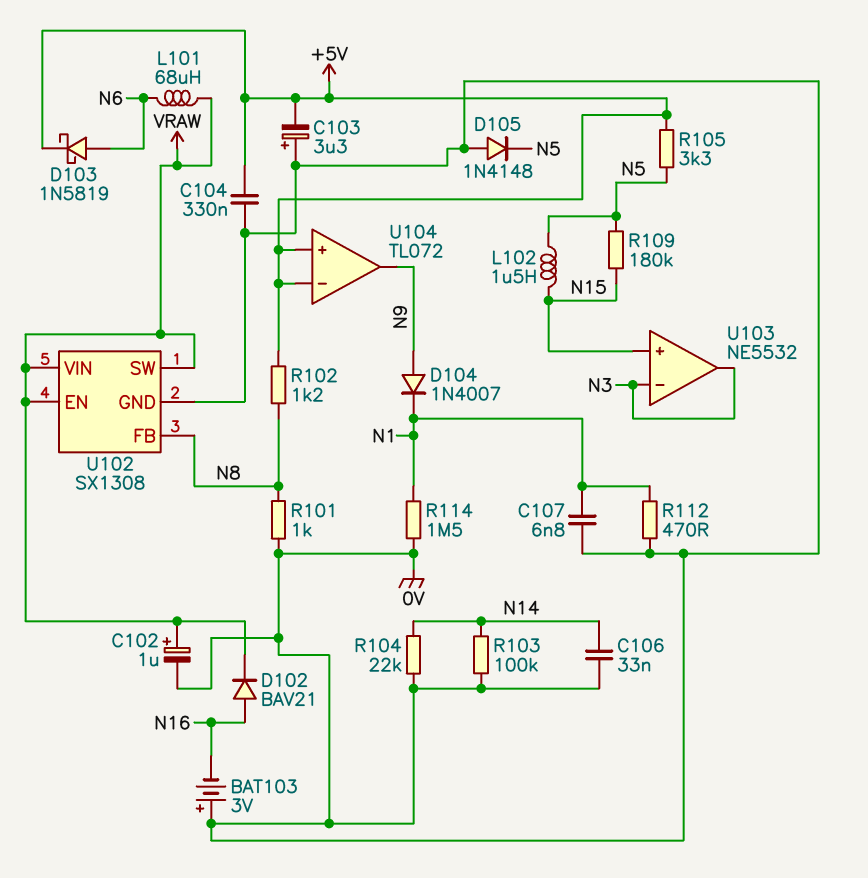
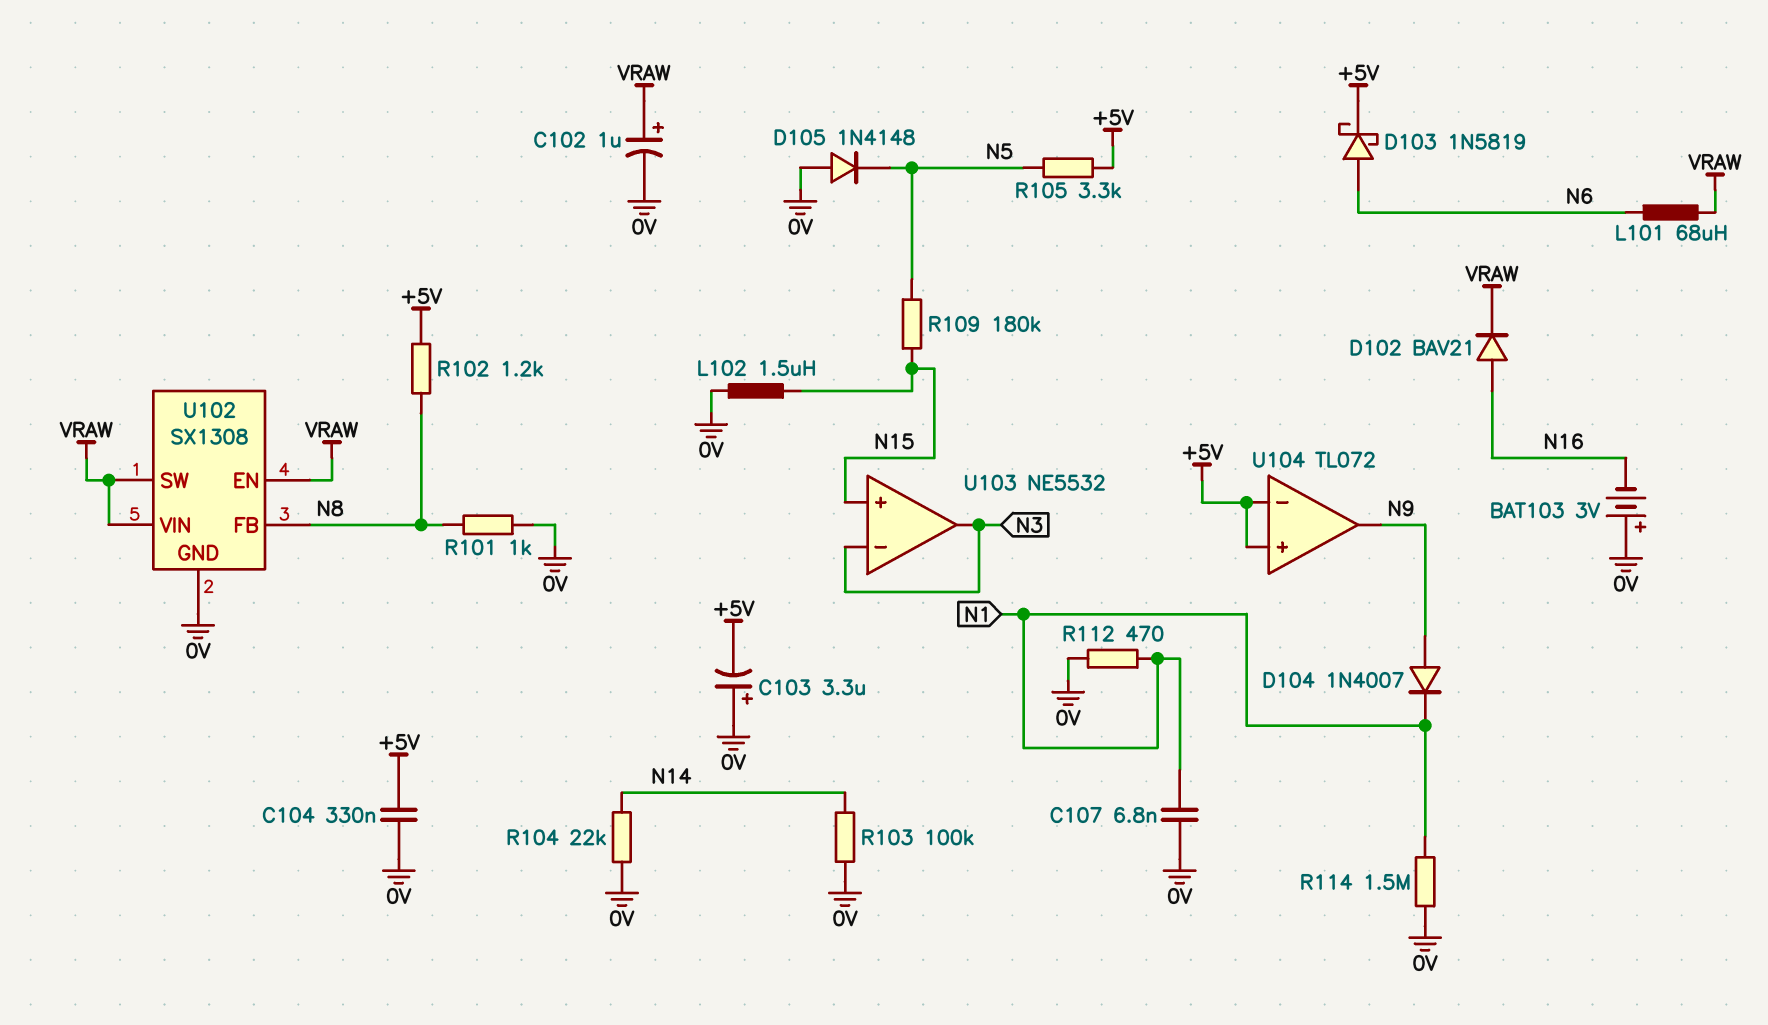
C106: 33nF (0V, N14) -> none
L102: 1.5uH (N5, N15) -> 1.5uH (0V, N15)

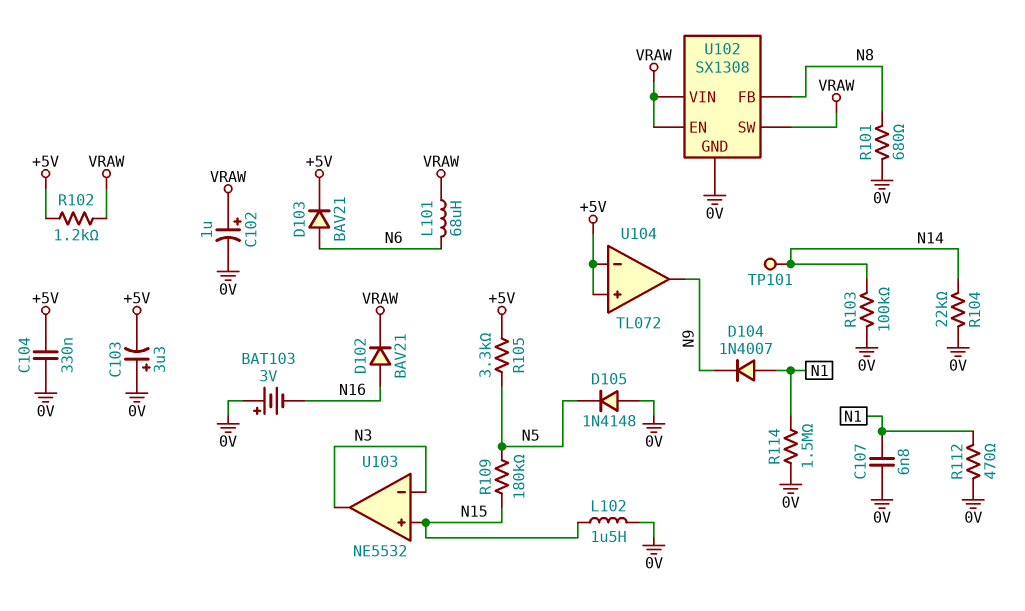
D103: schottky 1N5819 (A N6, K +5V) -> diode BAV21 (A N6, K +5V)
D104: diode 1N4007 (A N9, K N1) -> diode 1N4007 (A N1, K N9)
R101: 1k (0V, N8) -> 680 (0V, N8)
R102: 1.2k (+5V, N8) -> 1.2k (+5V, VRAW)
TP101: none -> test point (N14)

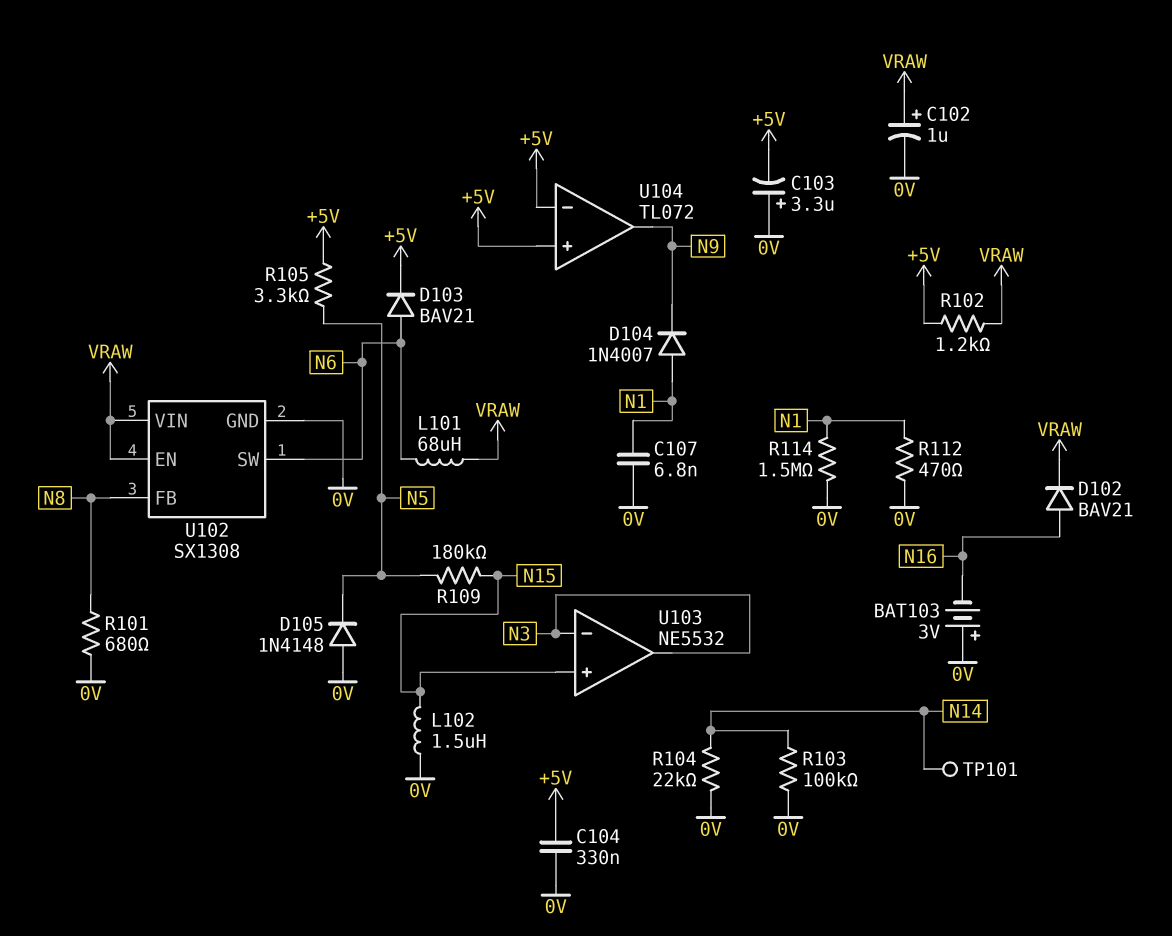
U102 pin SW: VRAW -> N6

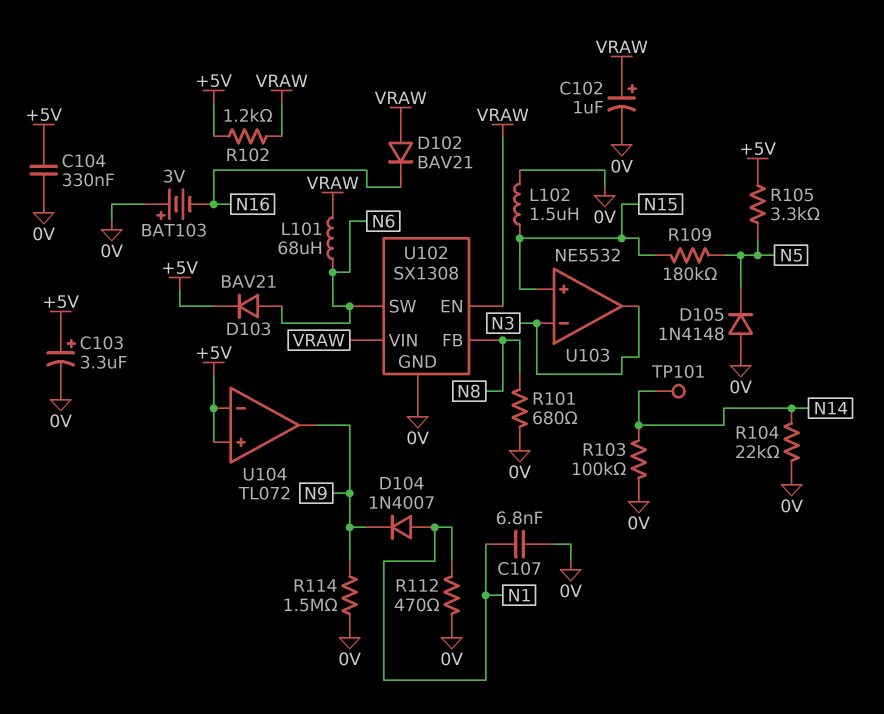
C103: 3.3uF (plus 0V, minus +5V) -> 3.3uF (plus +5V, minus 0V)
D102: diode BAV21 (A N16, K VRAW) -> diode BAV21 (A VRAW, K N16)
R114: 1.5M (0V, N1) -> 1.5M (0V, N9)

